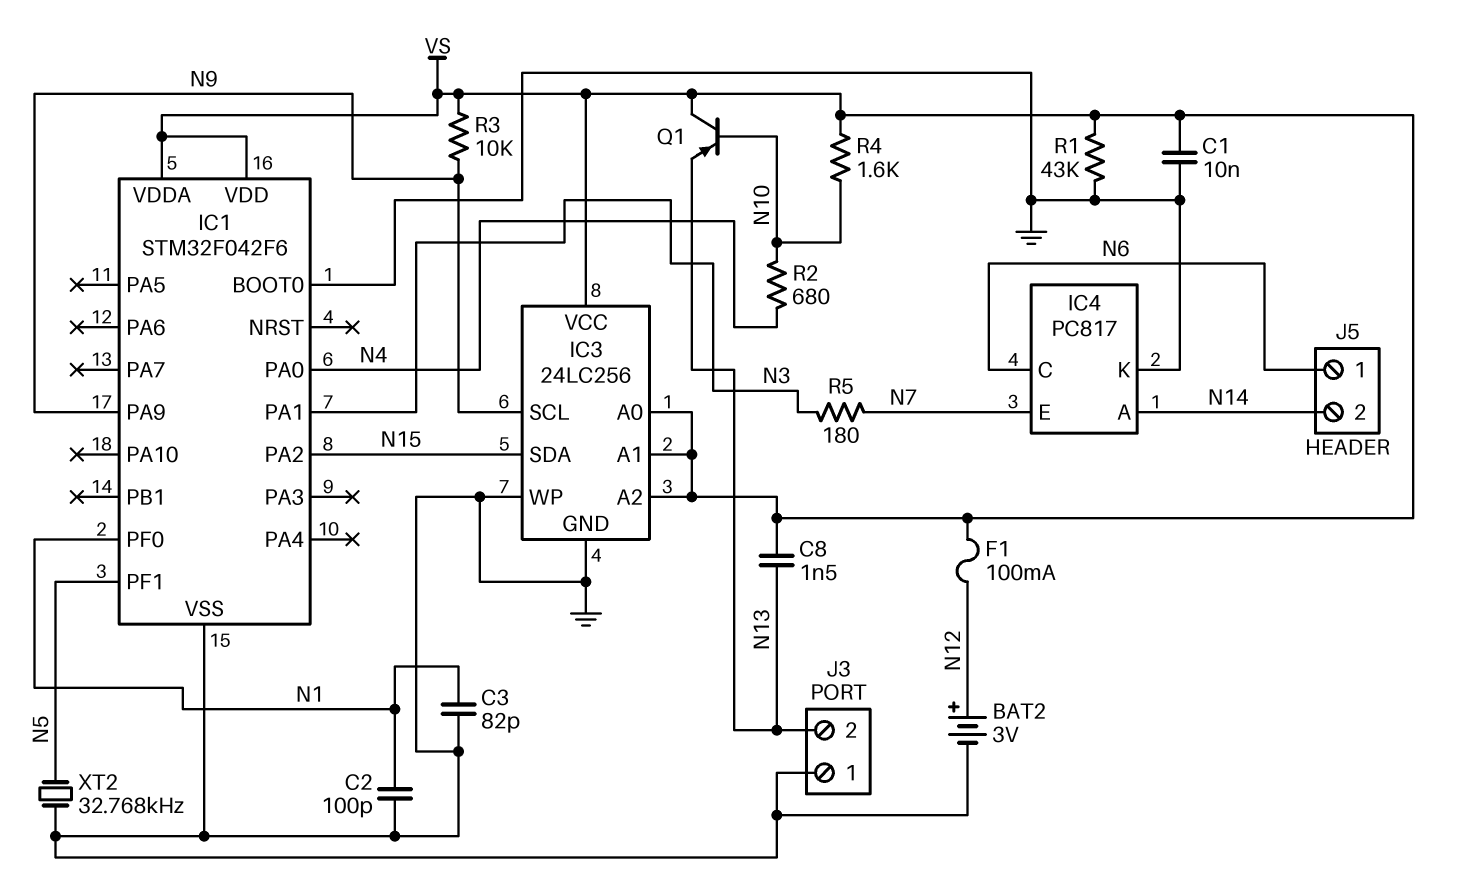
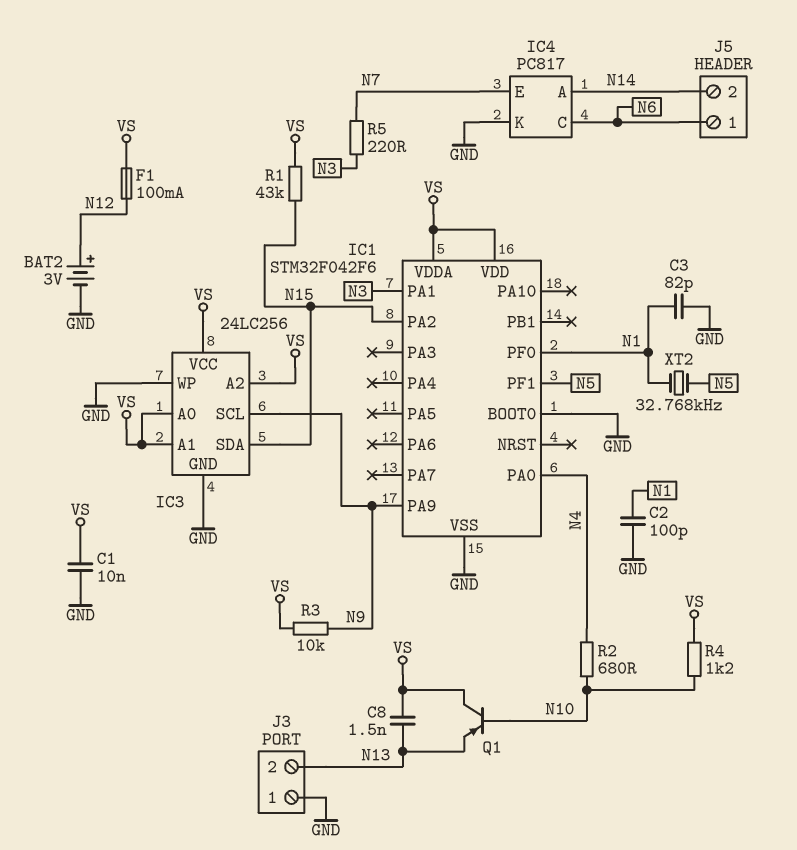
R1: 43k (GND, VS) -> 43k (N15, VS)
R4: 1.6k (N10, VS) -> 1.2k (N10, VS)
R5: 180 (N3, N7) -> 220 (N3, N7)
XT2: 32.768kHz (GND, N5) -> 32.768kHz (N1, N5)

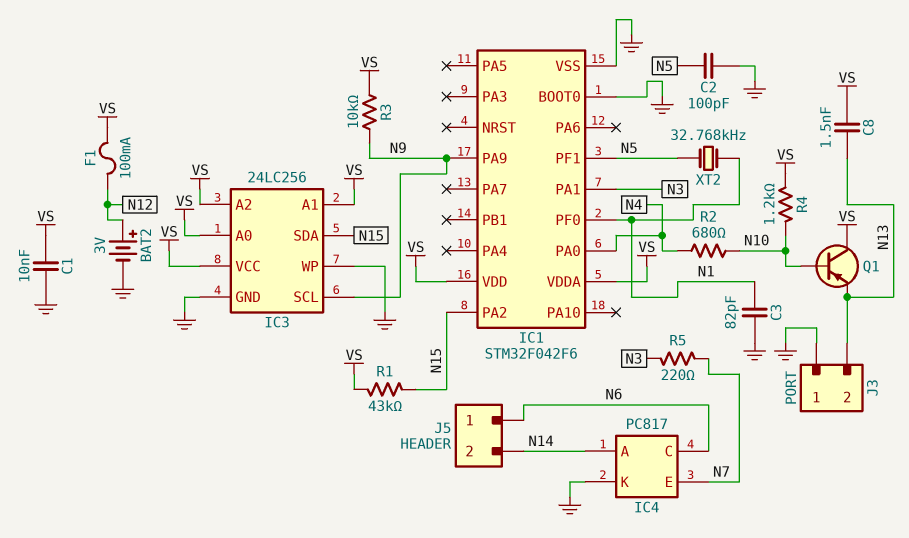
C2: 100pF (GND, N1) -> 100pF (GND, N5)

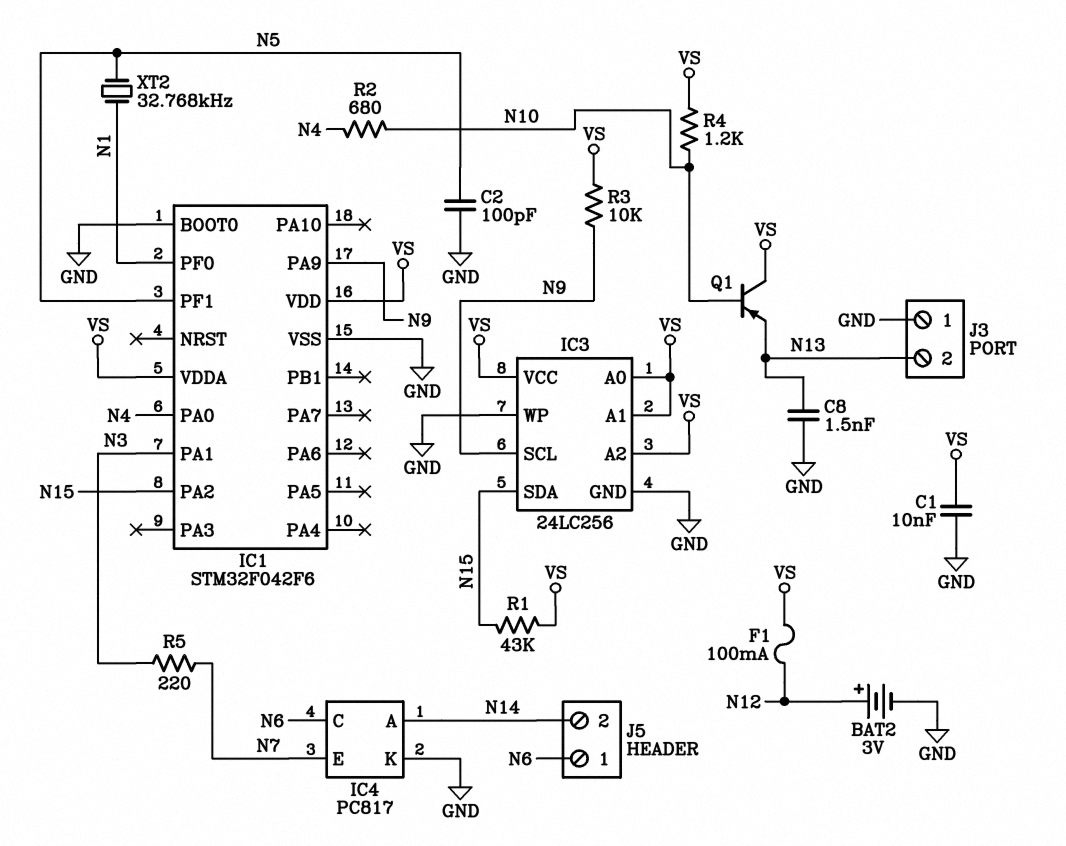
C3: 82pF (GND, N1) -> none
C8: 1.5nF (N13, VS) -> 1.5nF (GND, N13)

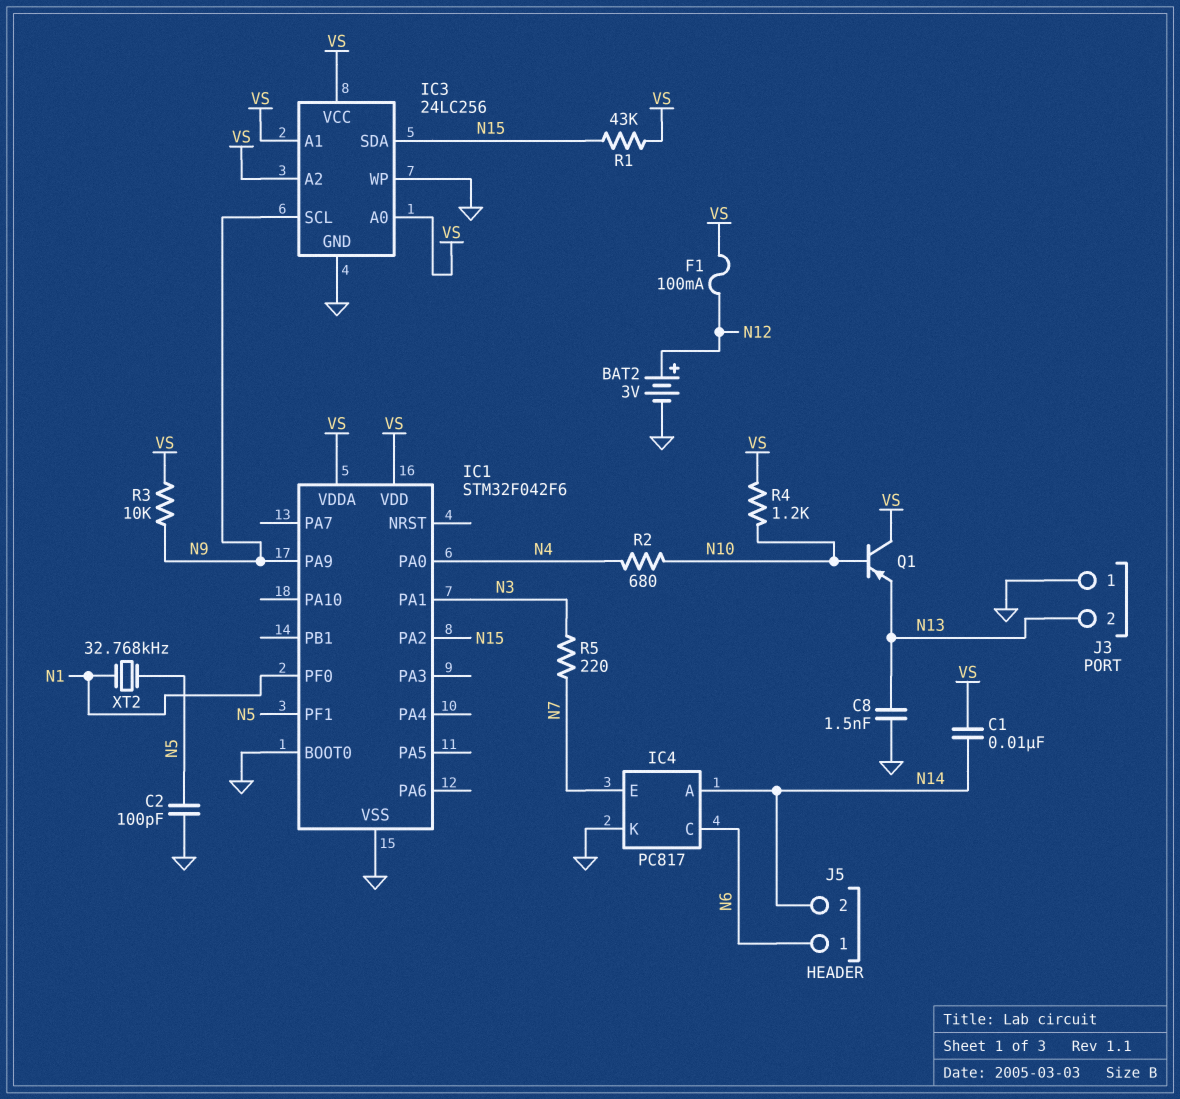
C1: 10nF (GND, VS) -> 10nF (N14, VS)

